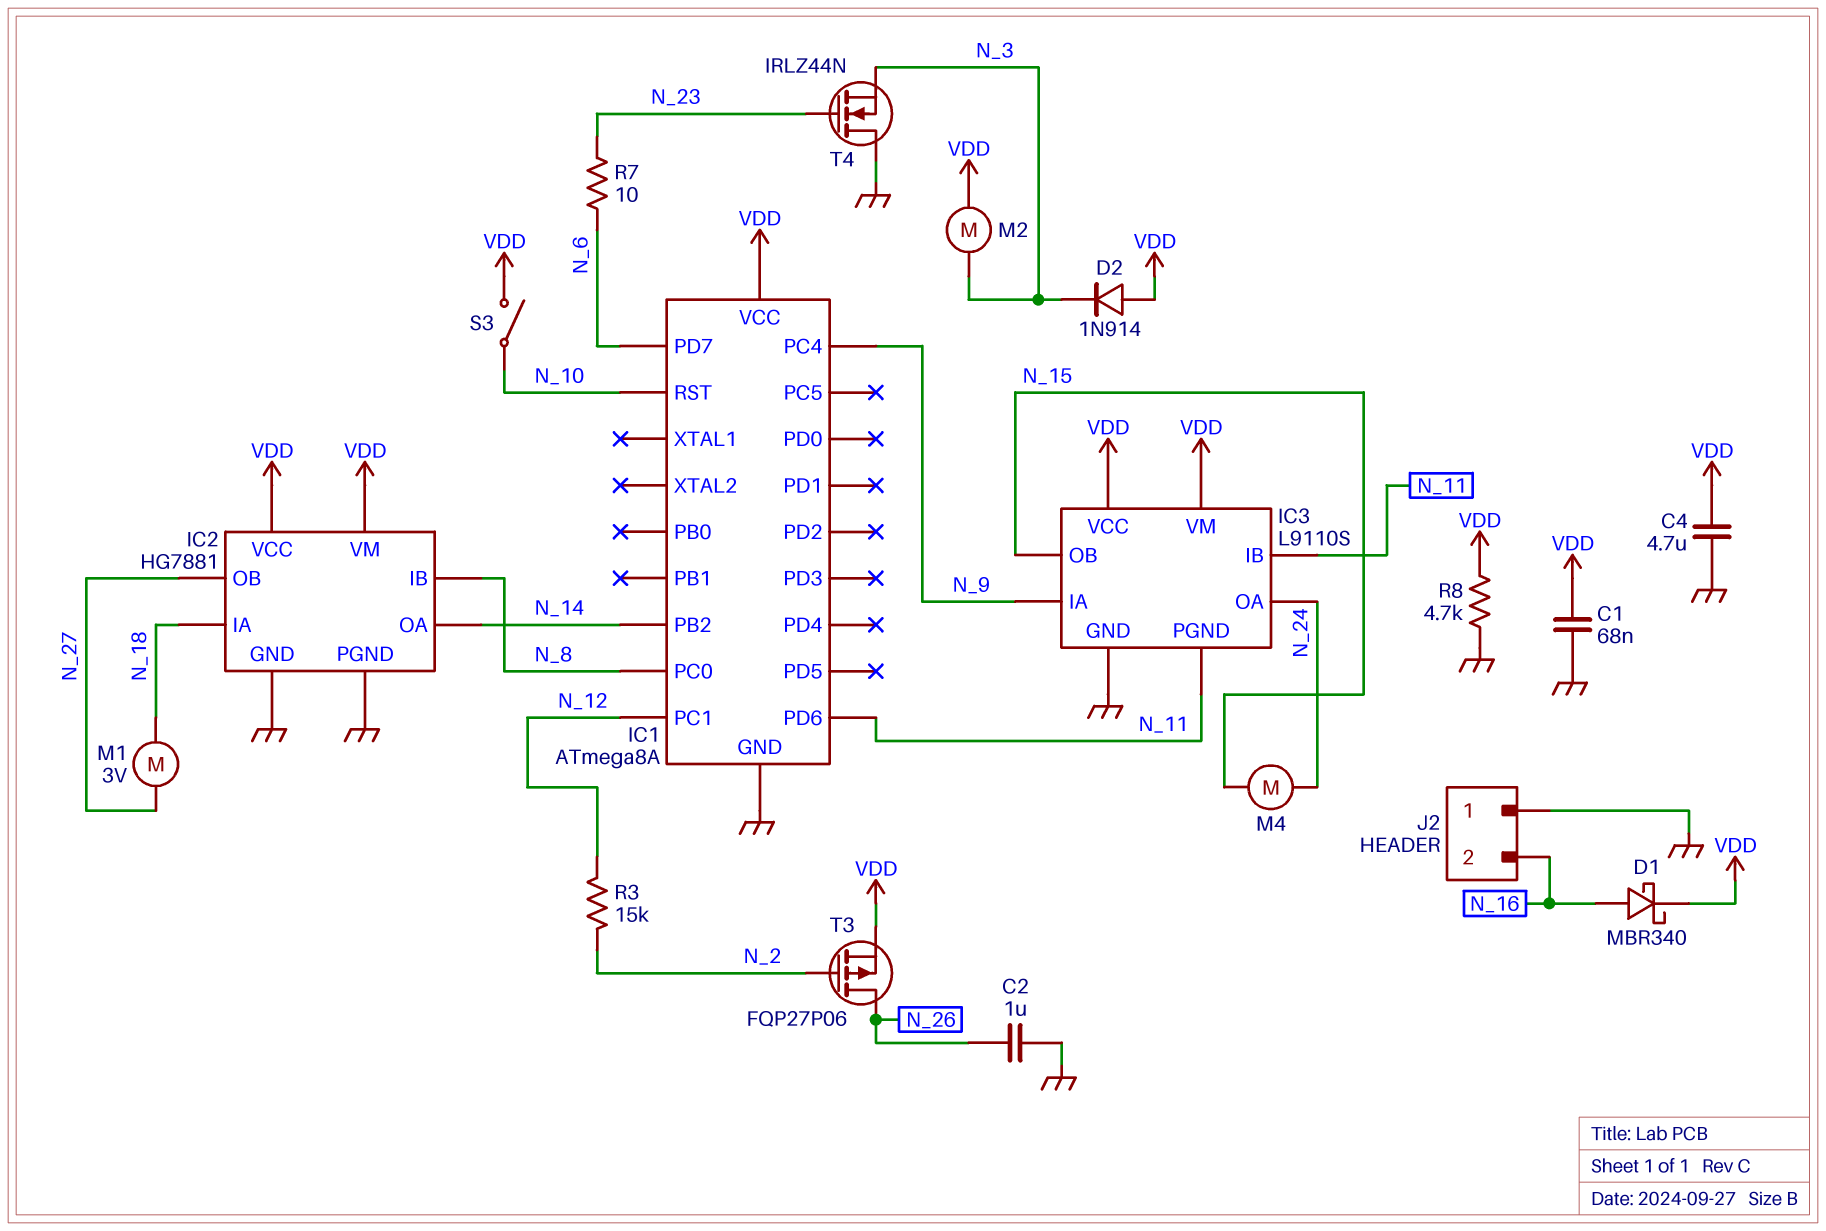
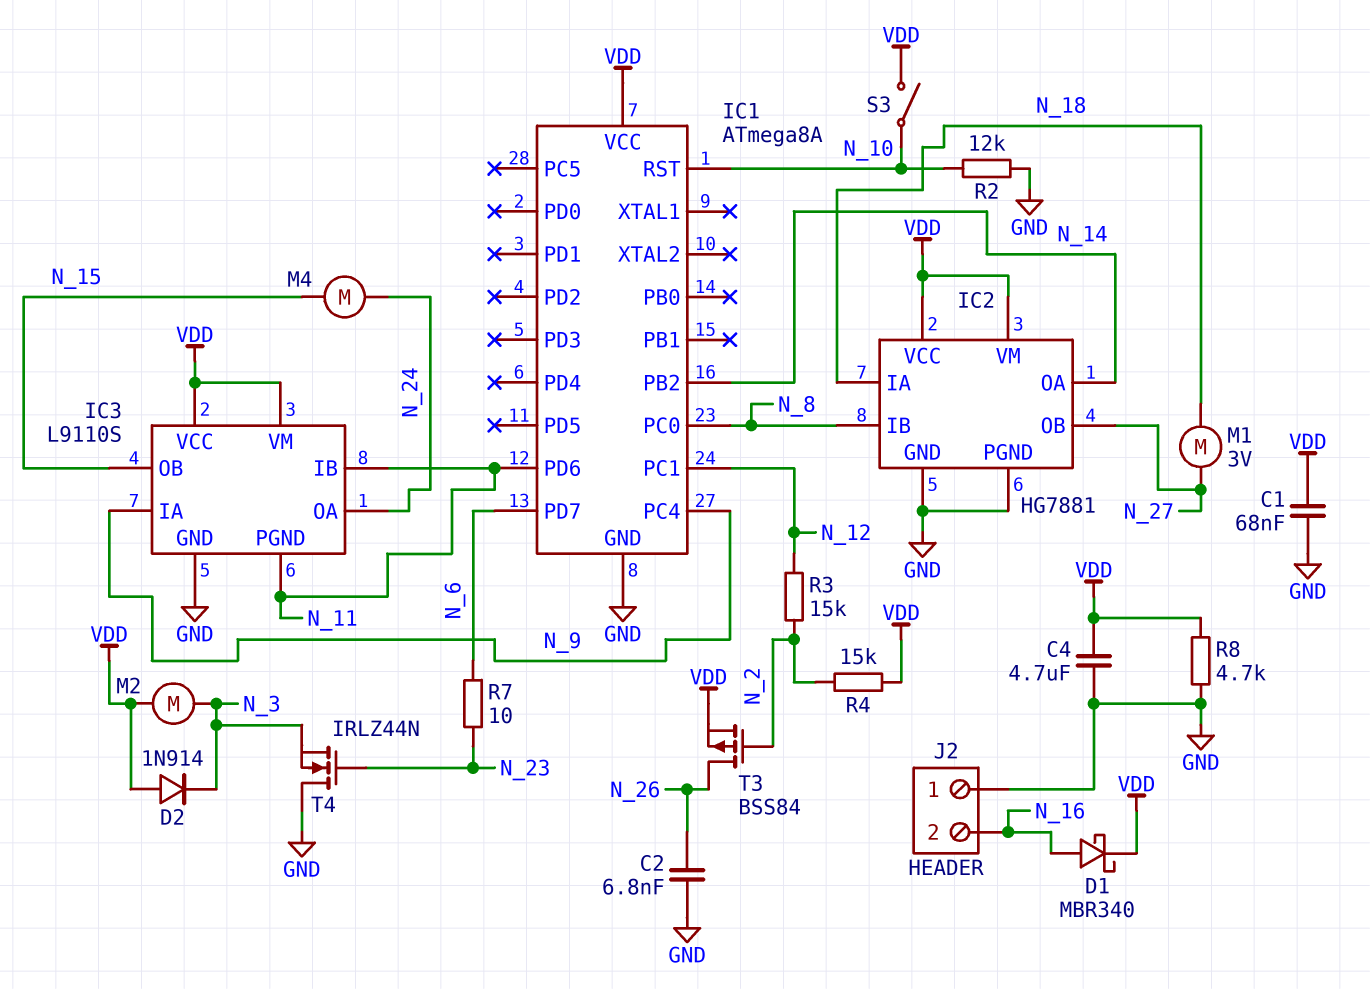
C2: 1uF (GND, N_26) -> 6.8nF (GND, N_26)
R2: none -> 12k (GND, N_10)
R4: none -> 15k (N_2, VDD)
T3: PMOS FQP27P06 (G N_2, D N_26, S VDD) -> PMOS BSS84 (G N_2, D N_26, S VDD)

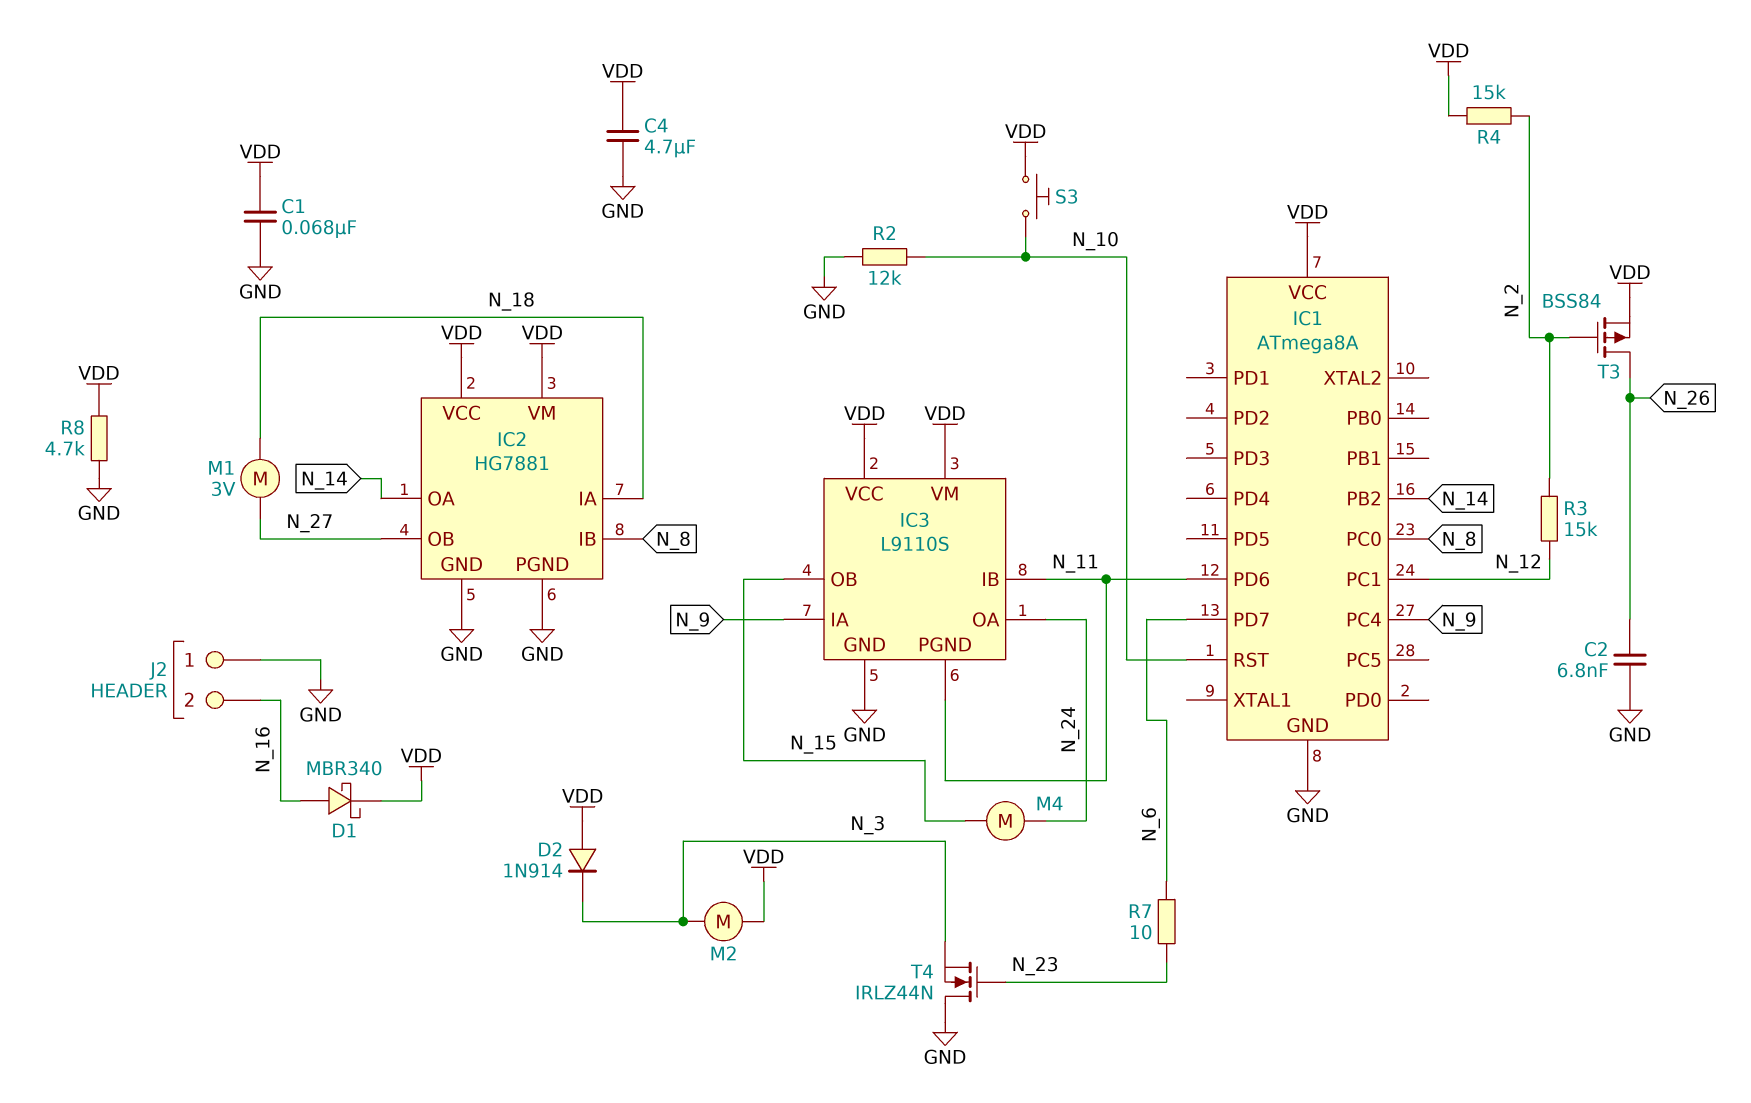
S3: switch (N_10, VDD) -> button (N_10, VDD)

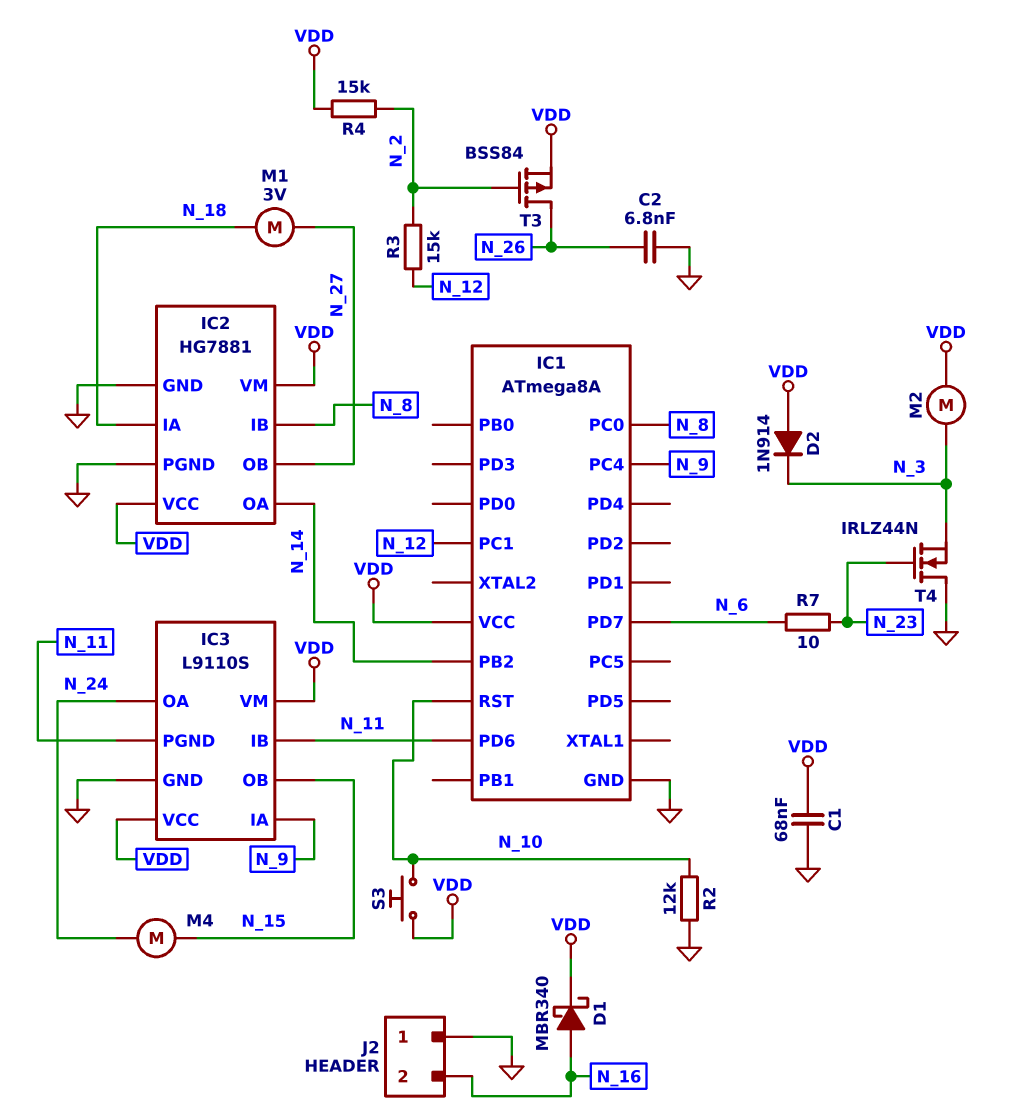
C4: 4.7uF (GND, VDD) -> none
R8: 4.7k (GND, VDD) -> none

